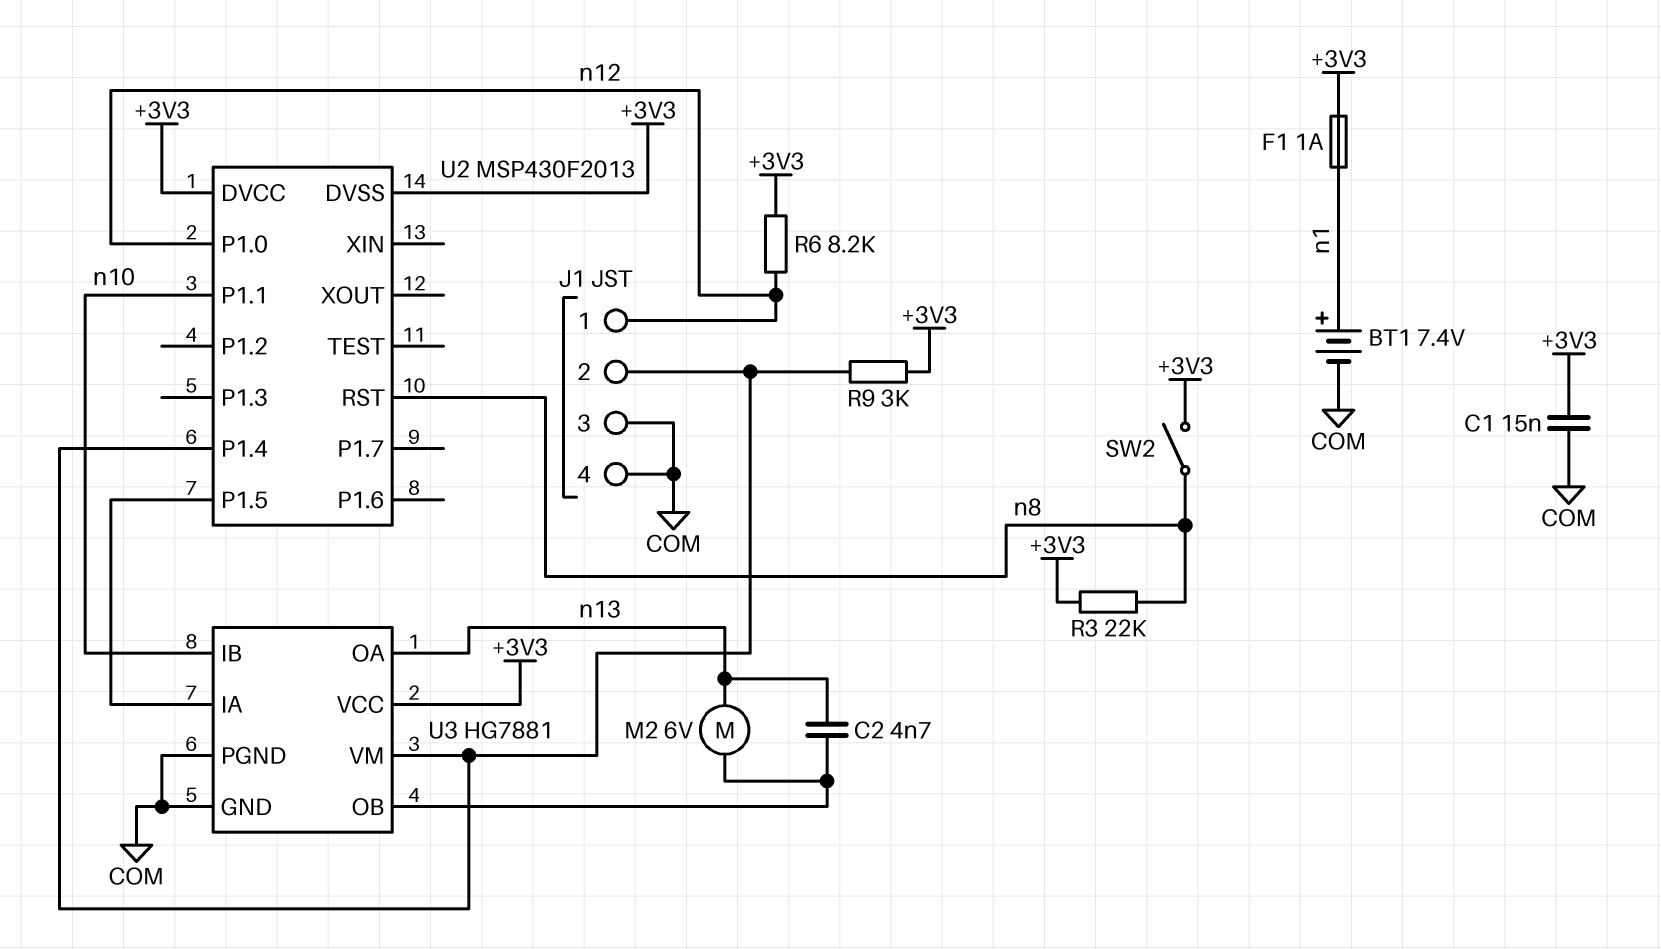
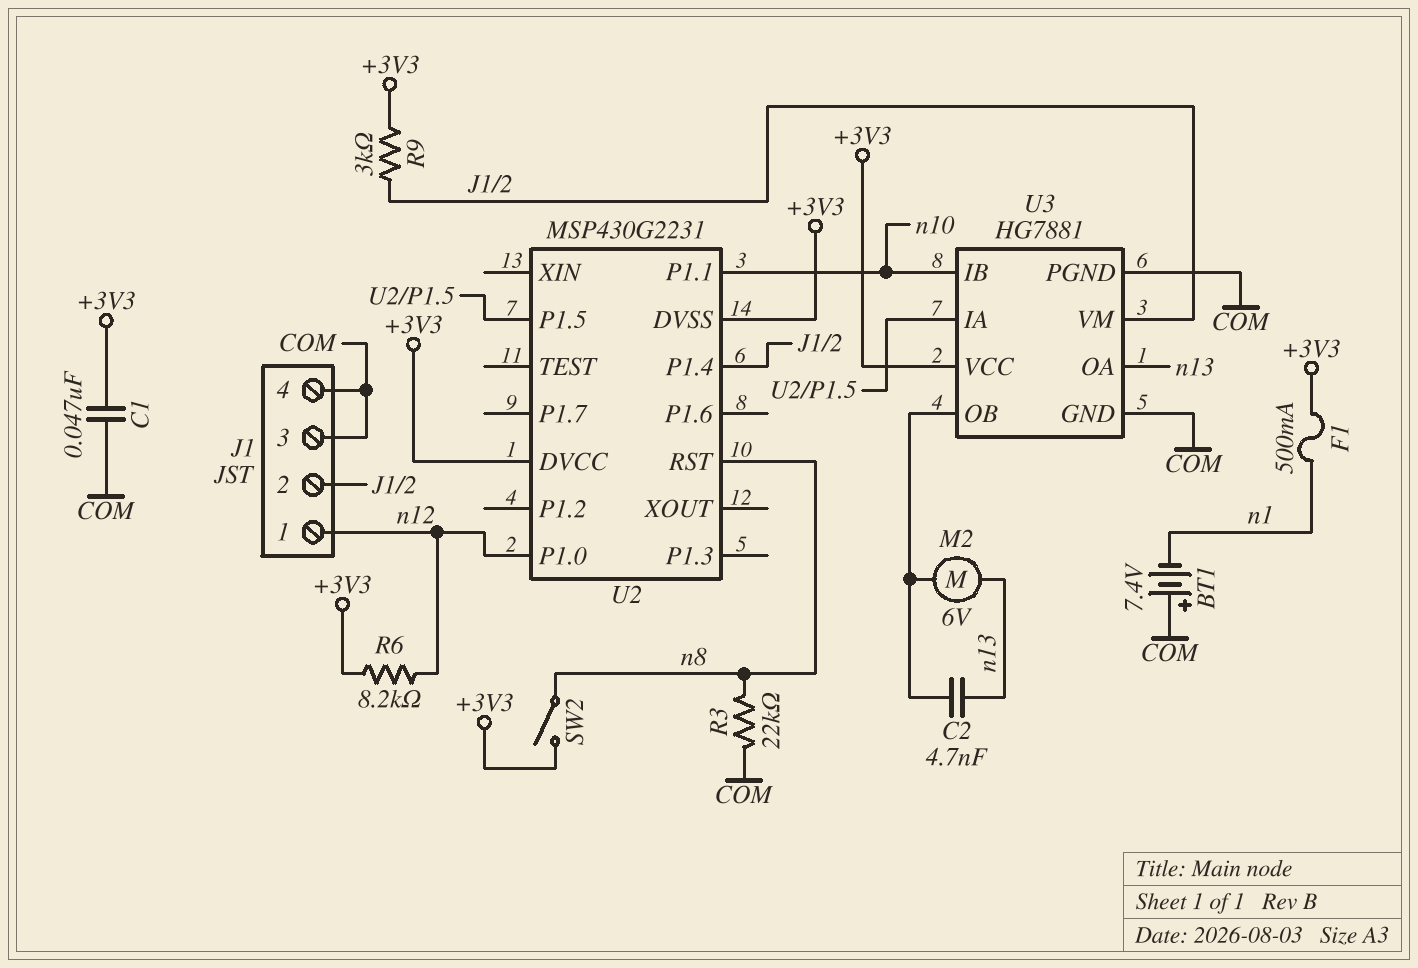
BT1: 7.4V (plus n1, minus COM) -> 7.4V (plus COM, minus n1)
C1: 15nF (+3V3, COM) -> 47nF (+3V3, COM)
F1: 1A (+3V3, n1) -> 500mA (+3V3, n1)
R3: 22k (+3V3, n8) -> 22k (COM, n8)
U2: MSP430F2013 -> MSP430G2231

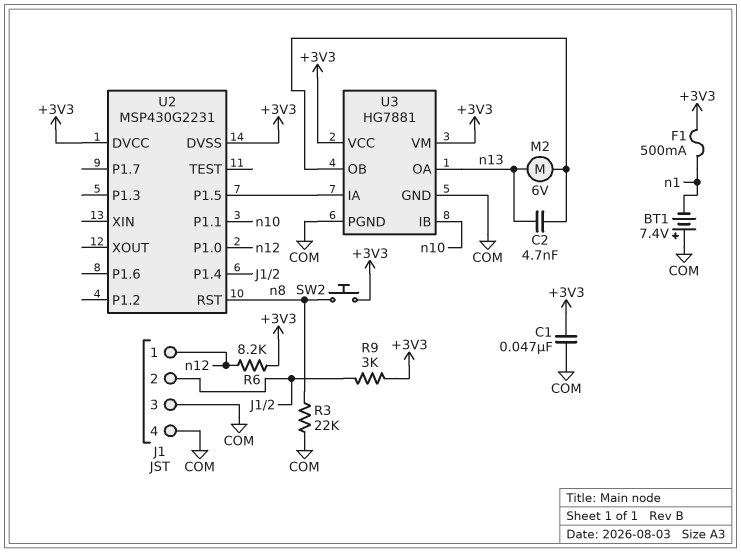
SW2: switch (+3V3, n8) -> button (+3V3, n8)
U3 pin VM: J1/2 -> +3V3

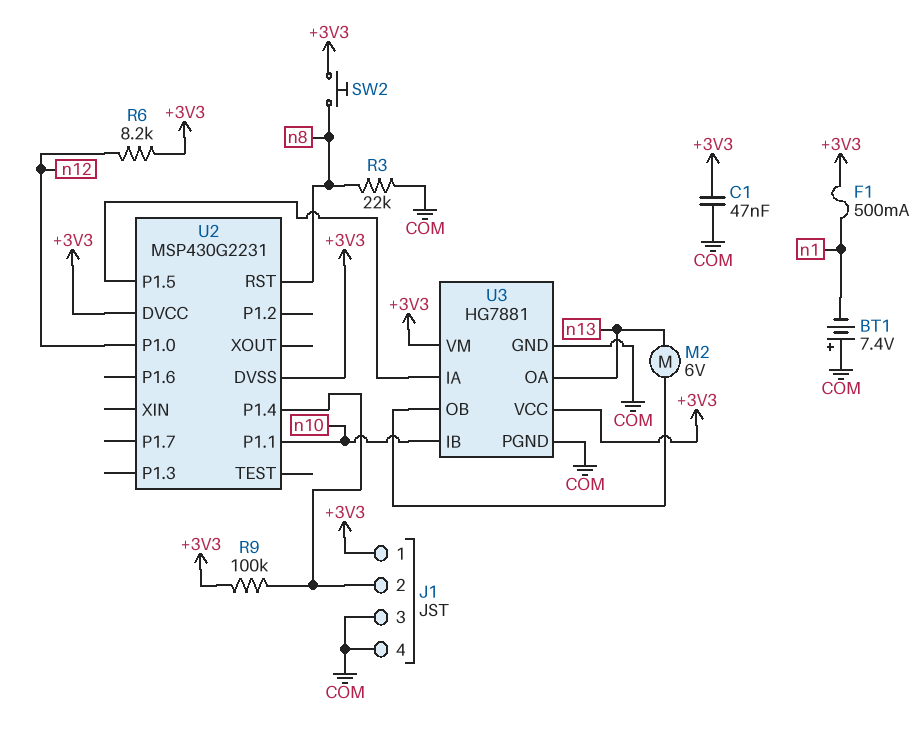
C2: 4.7nF (U3/OB, n13) -> none
J1 pin 1: n12 -> +3V3
R9: 3k (+3V3, J1/2) -> 100k (+3V3, J1/2)

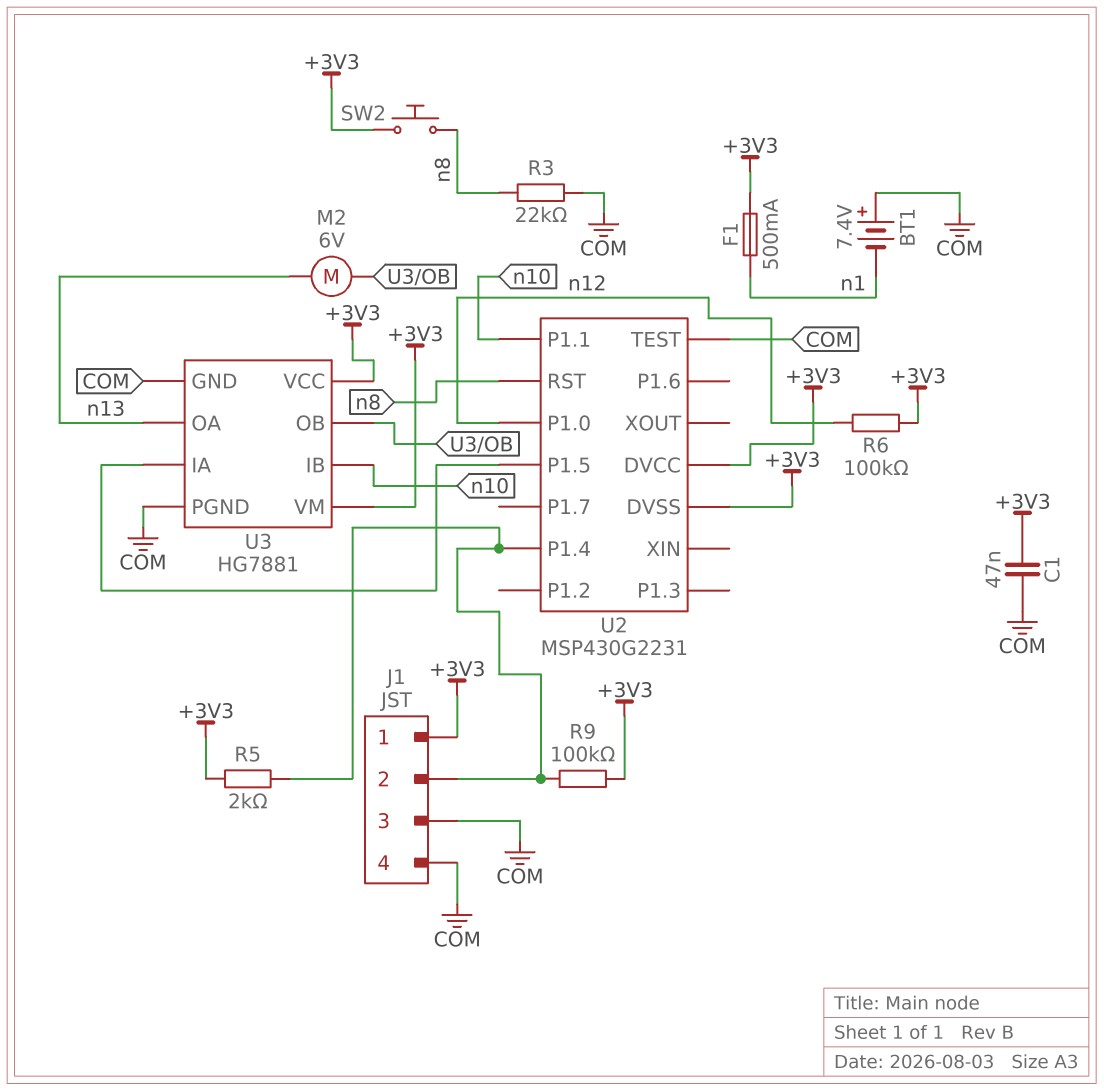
R5: none -> 2k (+3V3, J1/2)
R6: 8.2k (+3V3, n12) -> 100k (+3V3, n12)
U2 pin TEST: none -> COM

